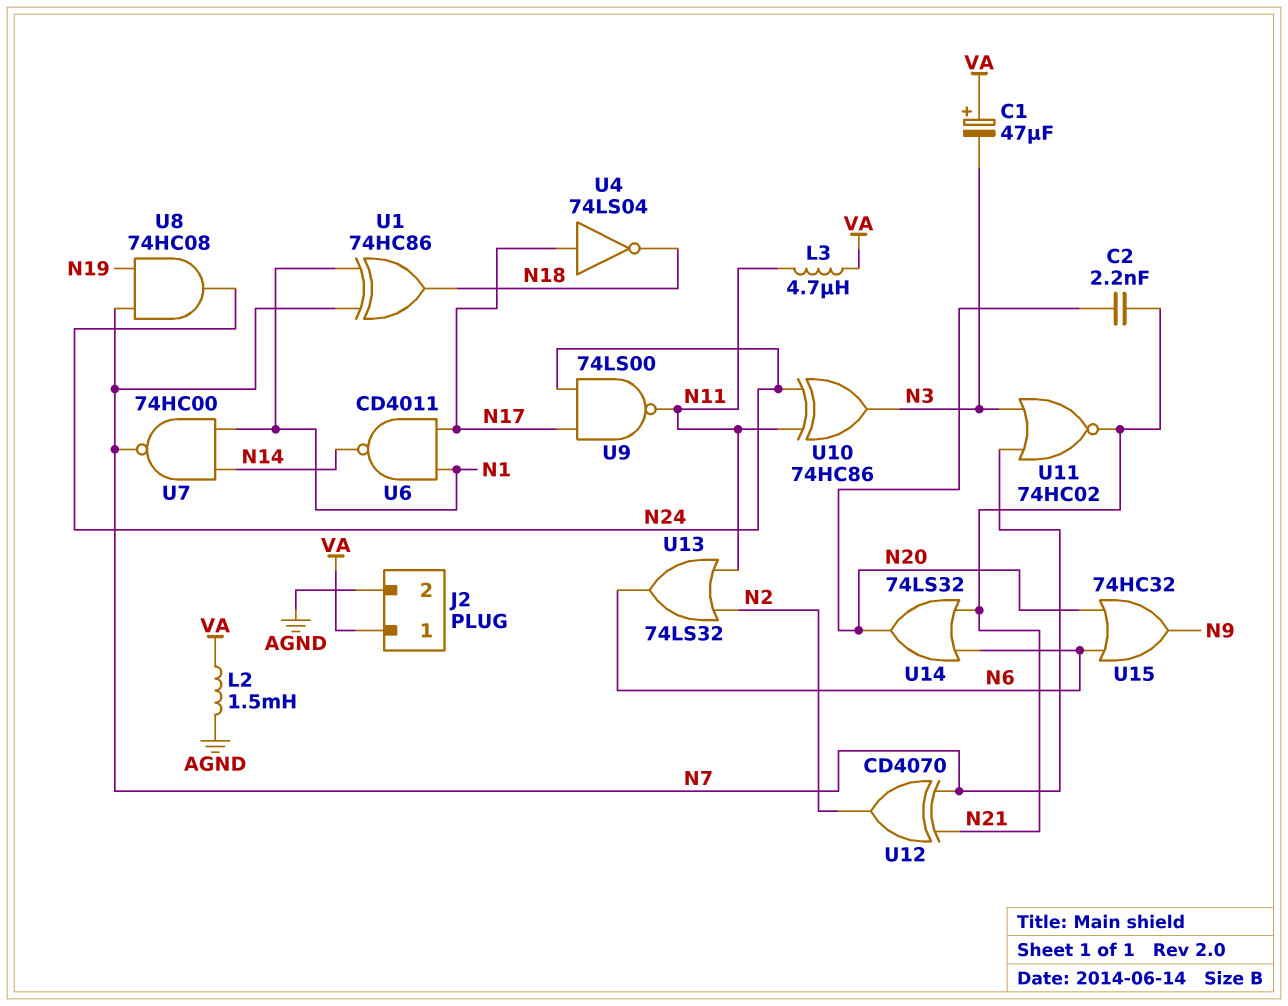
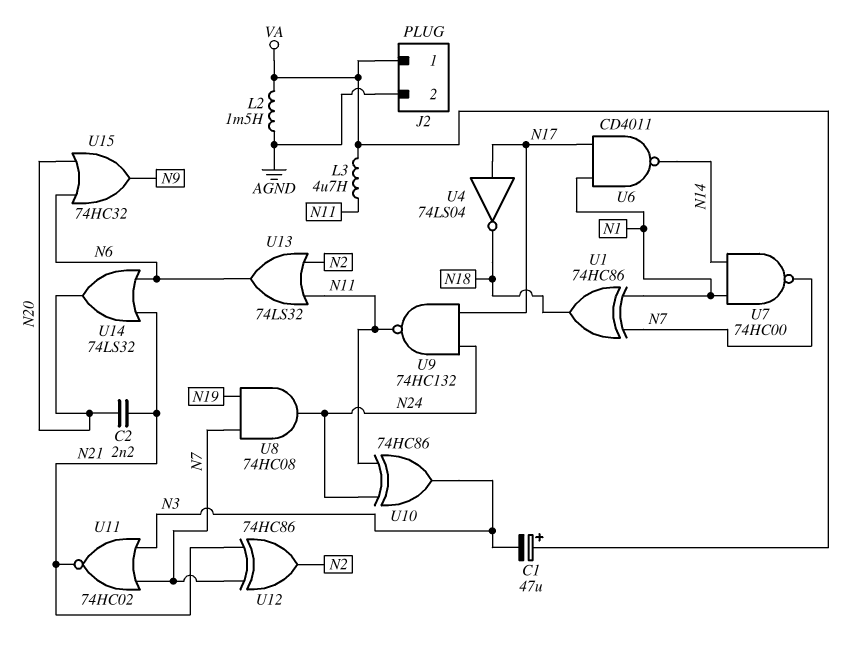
U9: NAND 74LS00 (in N17, in N24, out N11) -> NAND 74HC132 (in N17, in N24, out N11)
U12: XOR CD4070 (in N7, in N21, out N2) -> XOR 74HC86 (in N7, in N21, out N2)

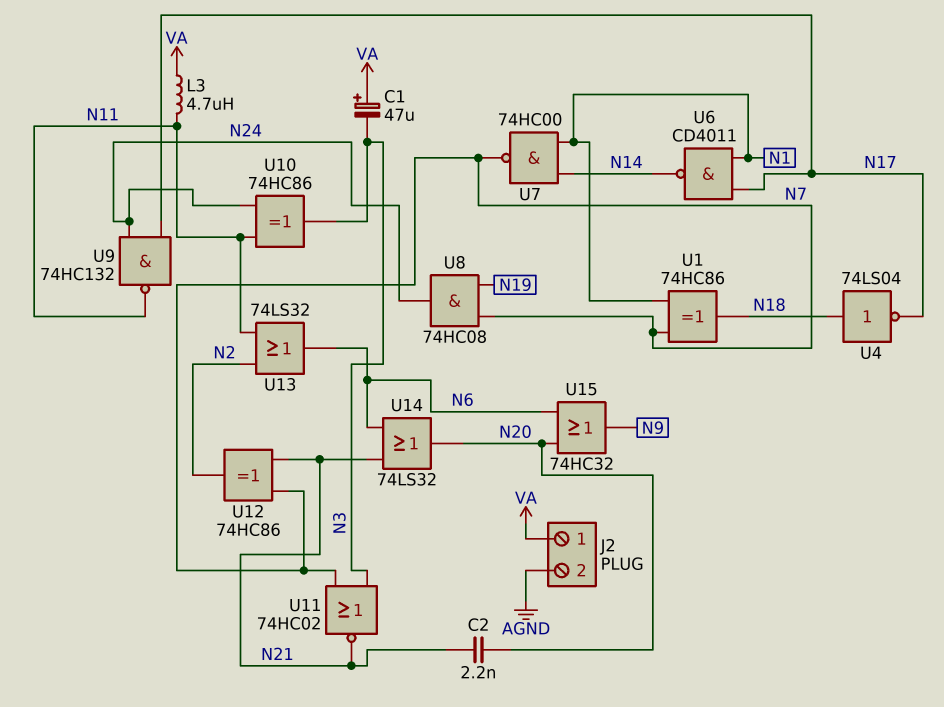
L2: 1.5mH (AGND, VA) -> none
U4: NOT 74LS04 (in N17, out N18) -> NOT 74LS04 (in N18, out N17)

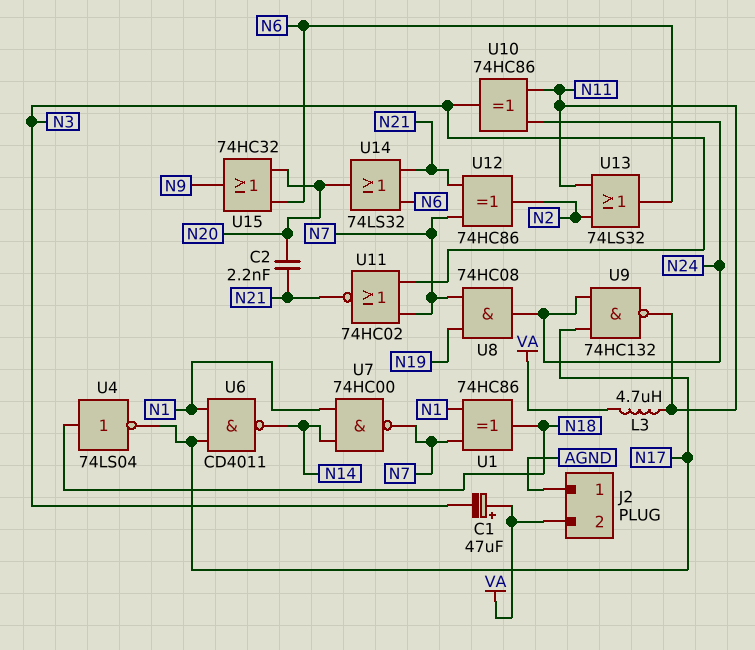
J2 pin 1: VA -> AGND
J2 pin 2: AGND -> VA

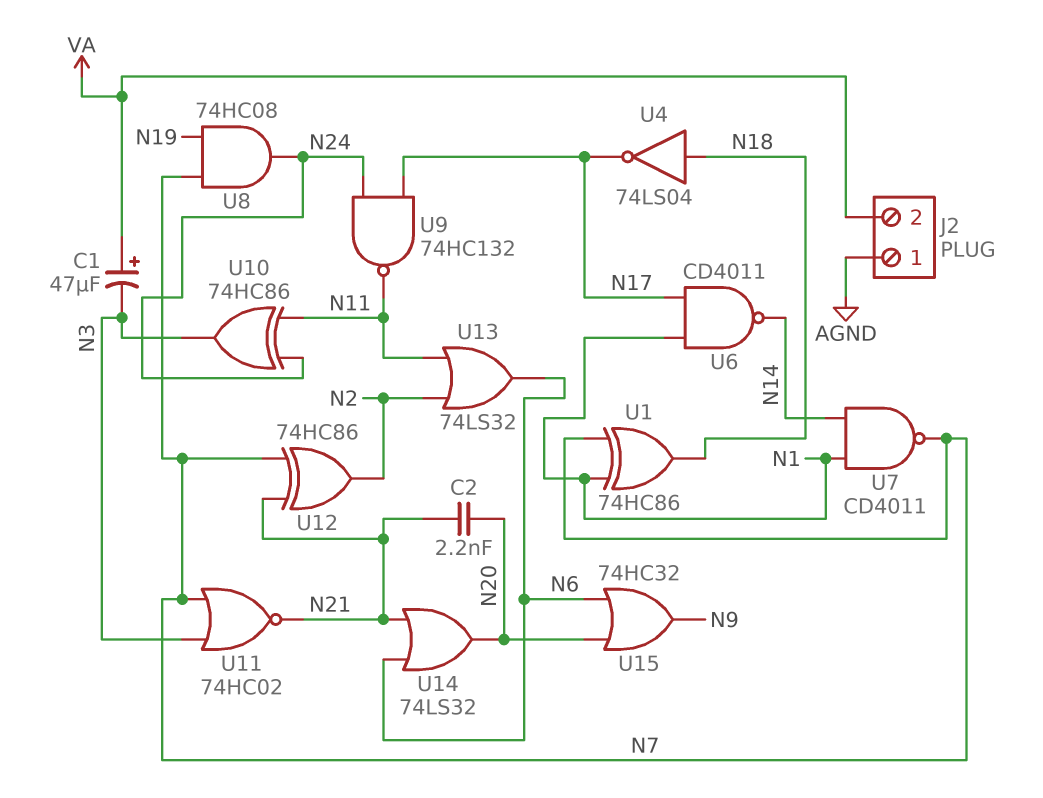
L3: 4.7uH (N11, VA) -> none
U7: NAND 74HC00 (in N1, in N14, out N7) -> NAND CD4011 (in N1, in N14, out N7)

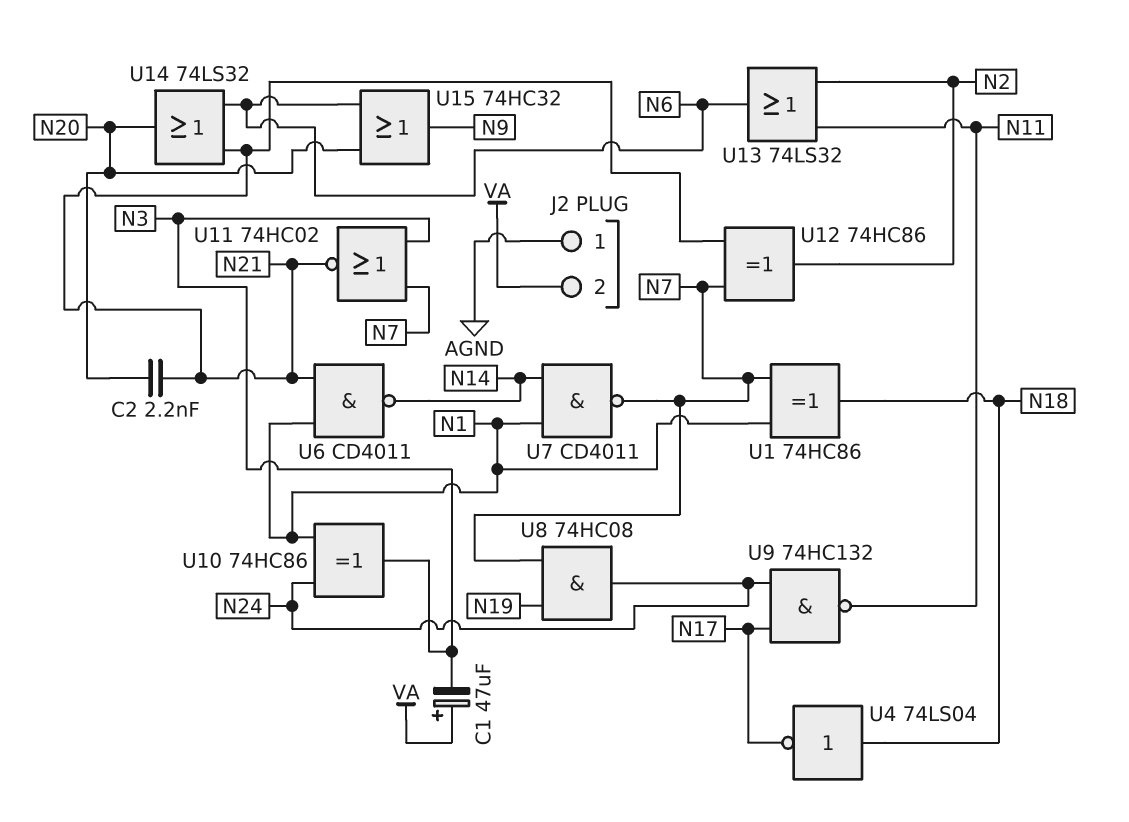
U6: NAND CD4011 (in N1, in N17, out N14) -> NAND CD4011 (in N1, in N21, out N14)
U10: XOR 74HC86 (in N11, in N24, out N3) -> XOR 74HC86 (in N1, in N24, out N3)

